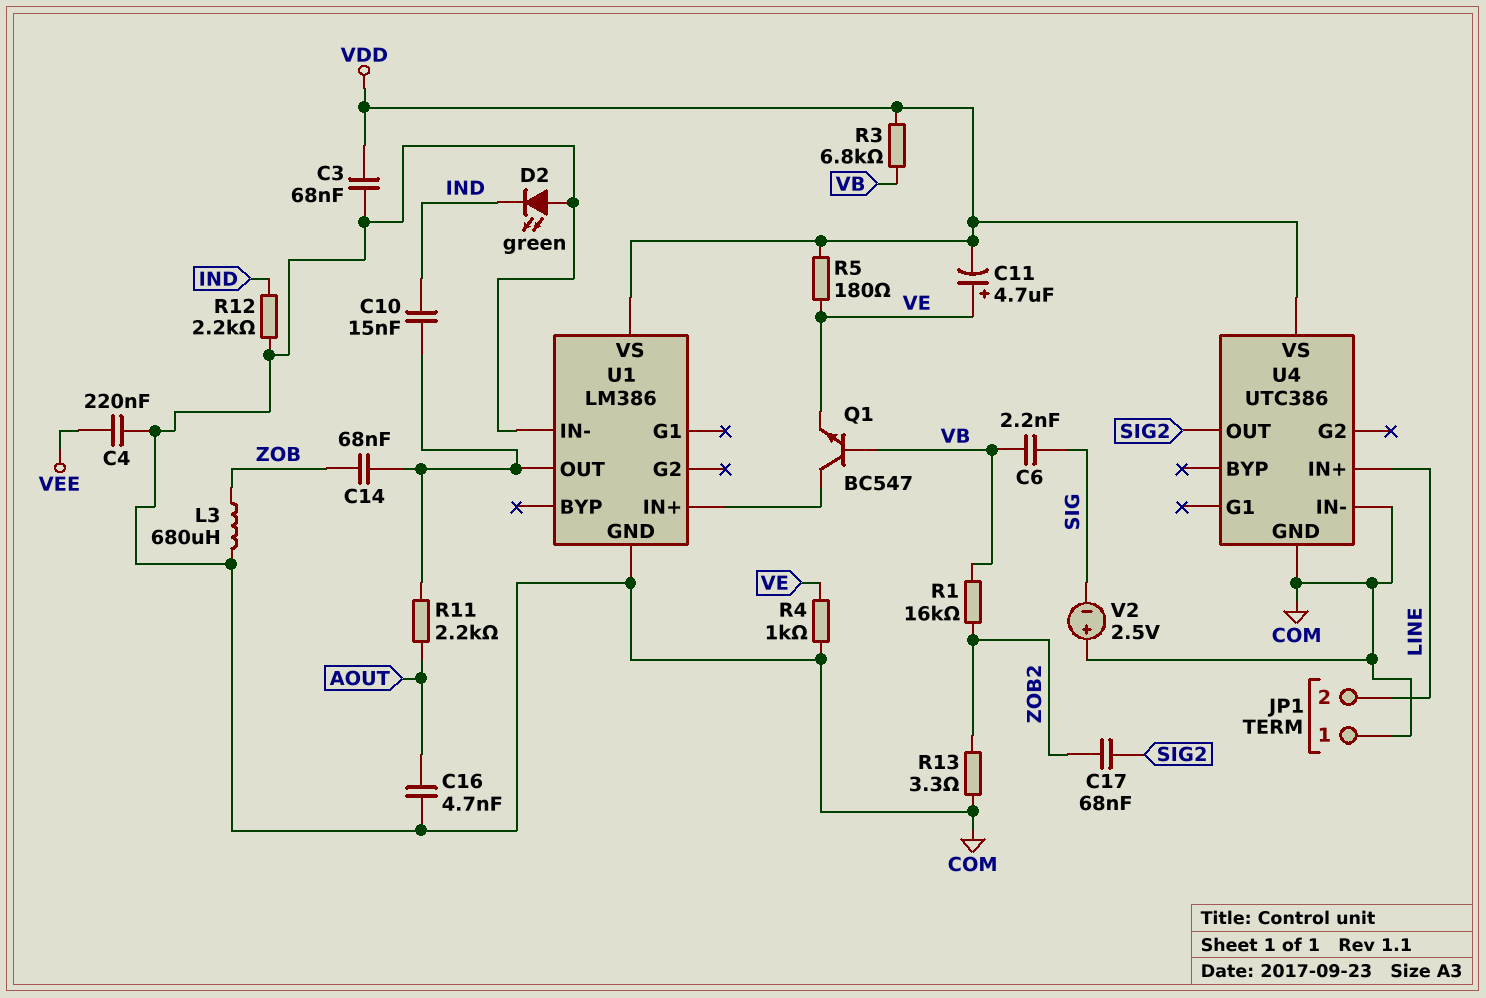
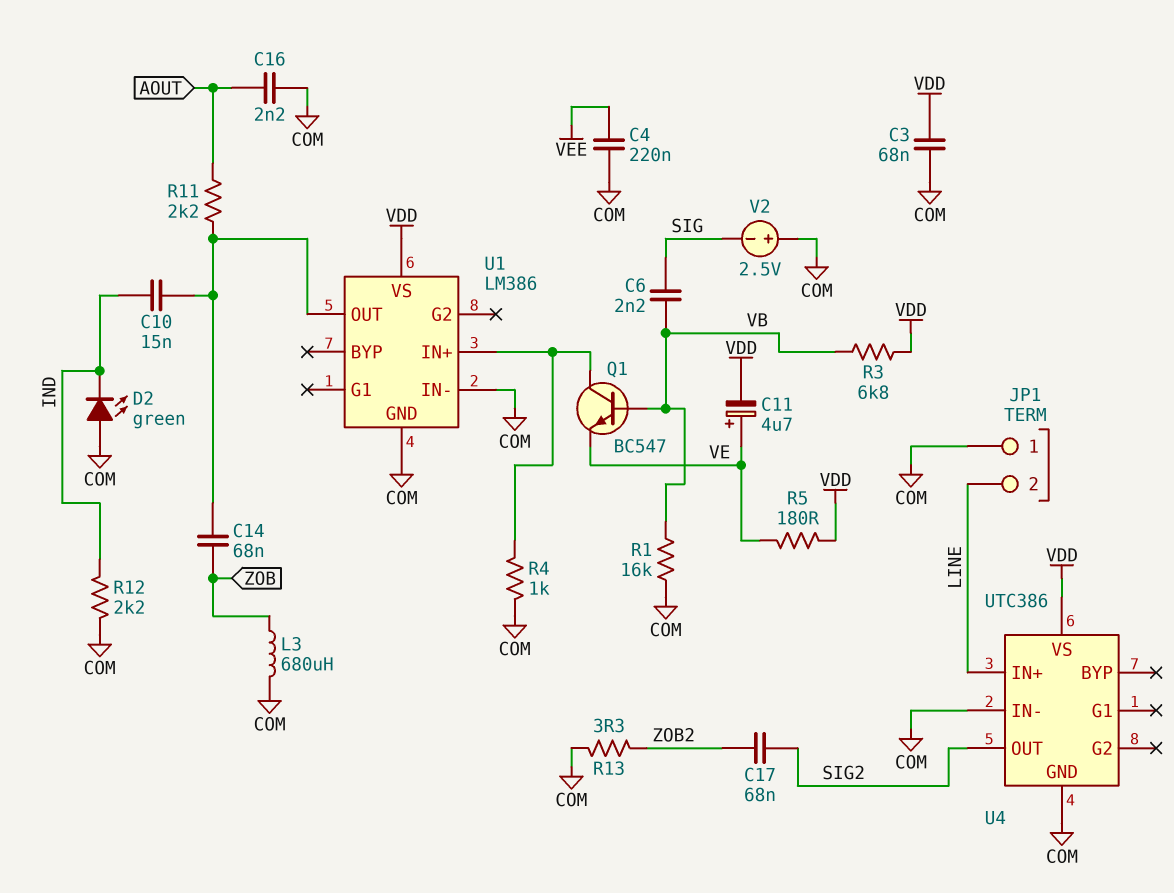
C16: 4.7nF (AOUT, COM) -> 2.2nF (AOUT, COM)
R1: 16k (VB, ZOB2) -> 16k (COM, VB)
R4: 1k (COM, VE) -> 1k (COM, U1/IN+)

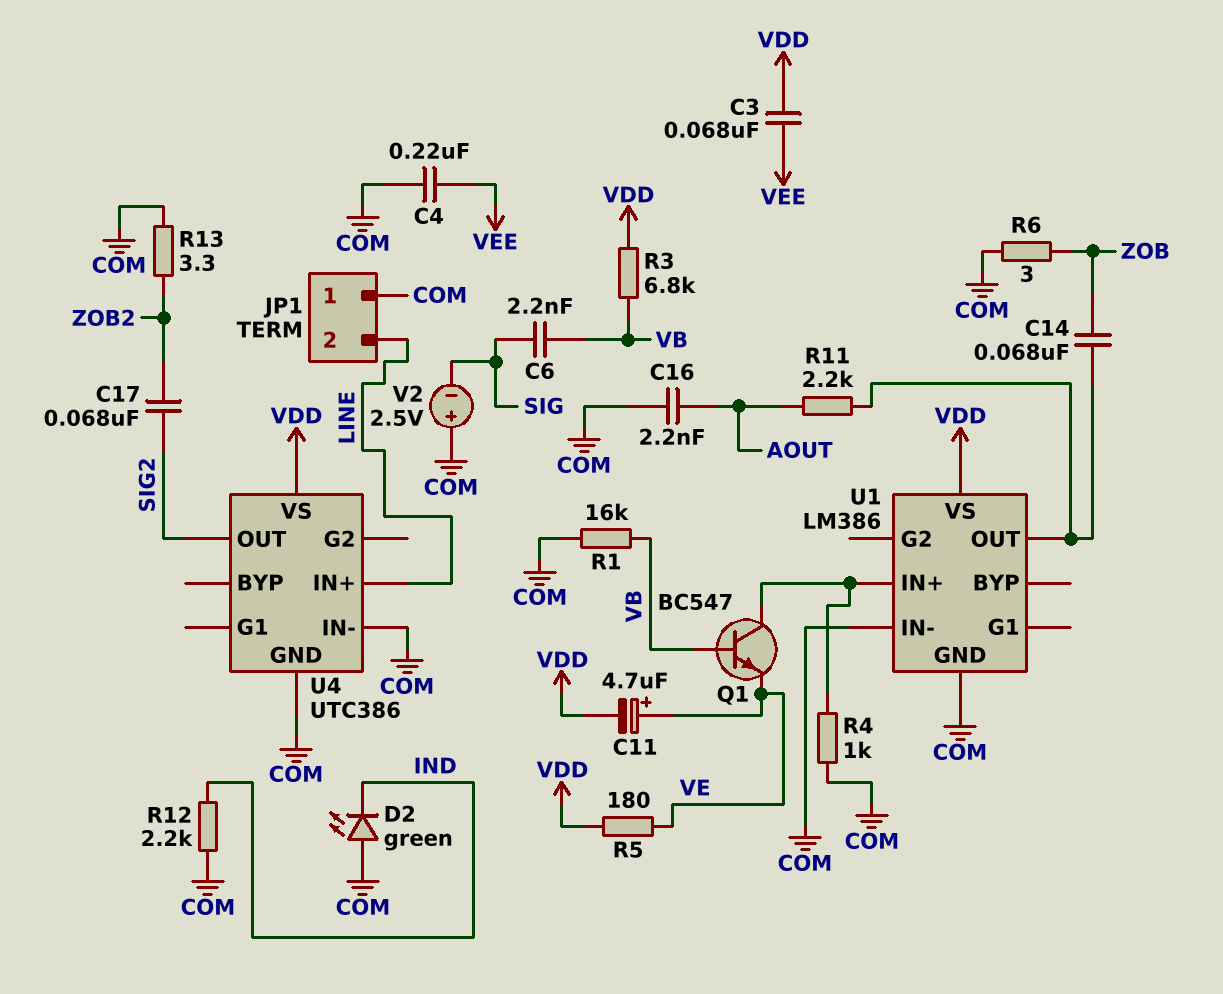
C3: 68nF (COM, VDD) -> 68nF (VDD, VEE)
C10: 15nF (IND, U1/OUT) -> none
L3: 680uH (COM, ZOB) -> none
R6: none -> 3 (COM, ZOB)

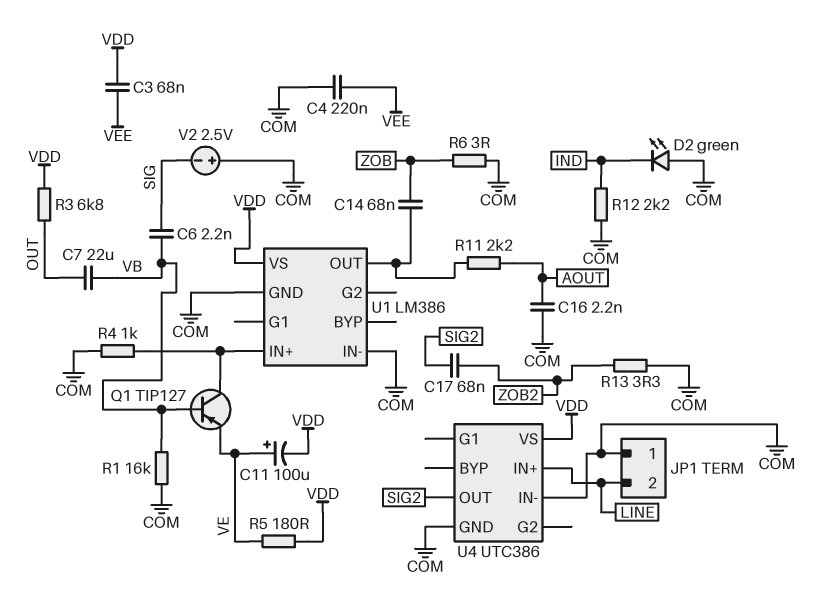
C7: none -> 22uF (OUT, VB)
C11: 4.7uF (plus VE, minus VDD) -> 100uF (plus VE, minus VDD)
Q1: NPN BC547 (B VB, C U1/IN+, E VE) -> PNP TIP127 (B VB, C U1/IN+, E VE)
R3: 6.8k (VB, VDD) -> 6.8k (OUT, VDD)

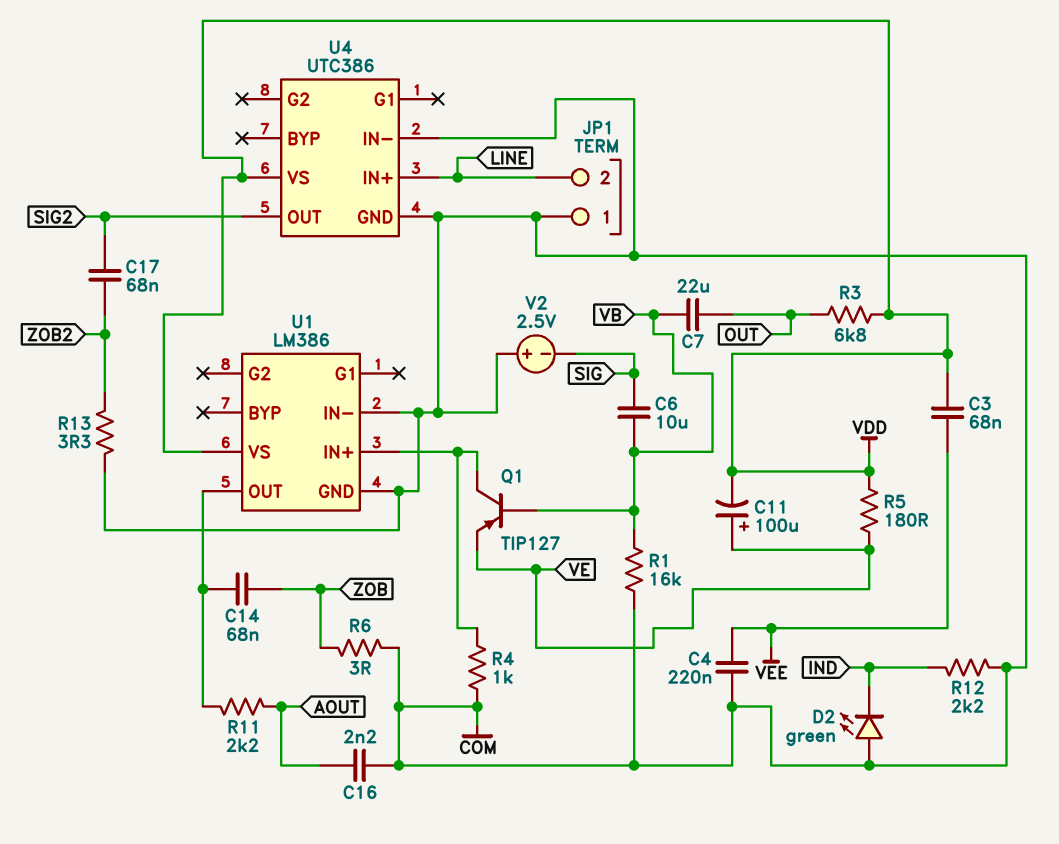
C6: 2.2nF (SIG, VB) -> 10uF (SIG, VB)

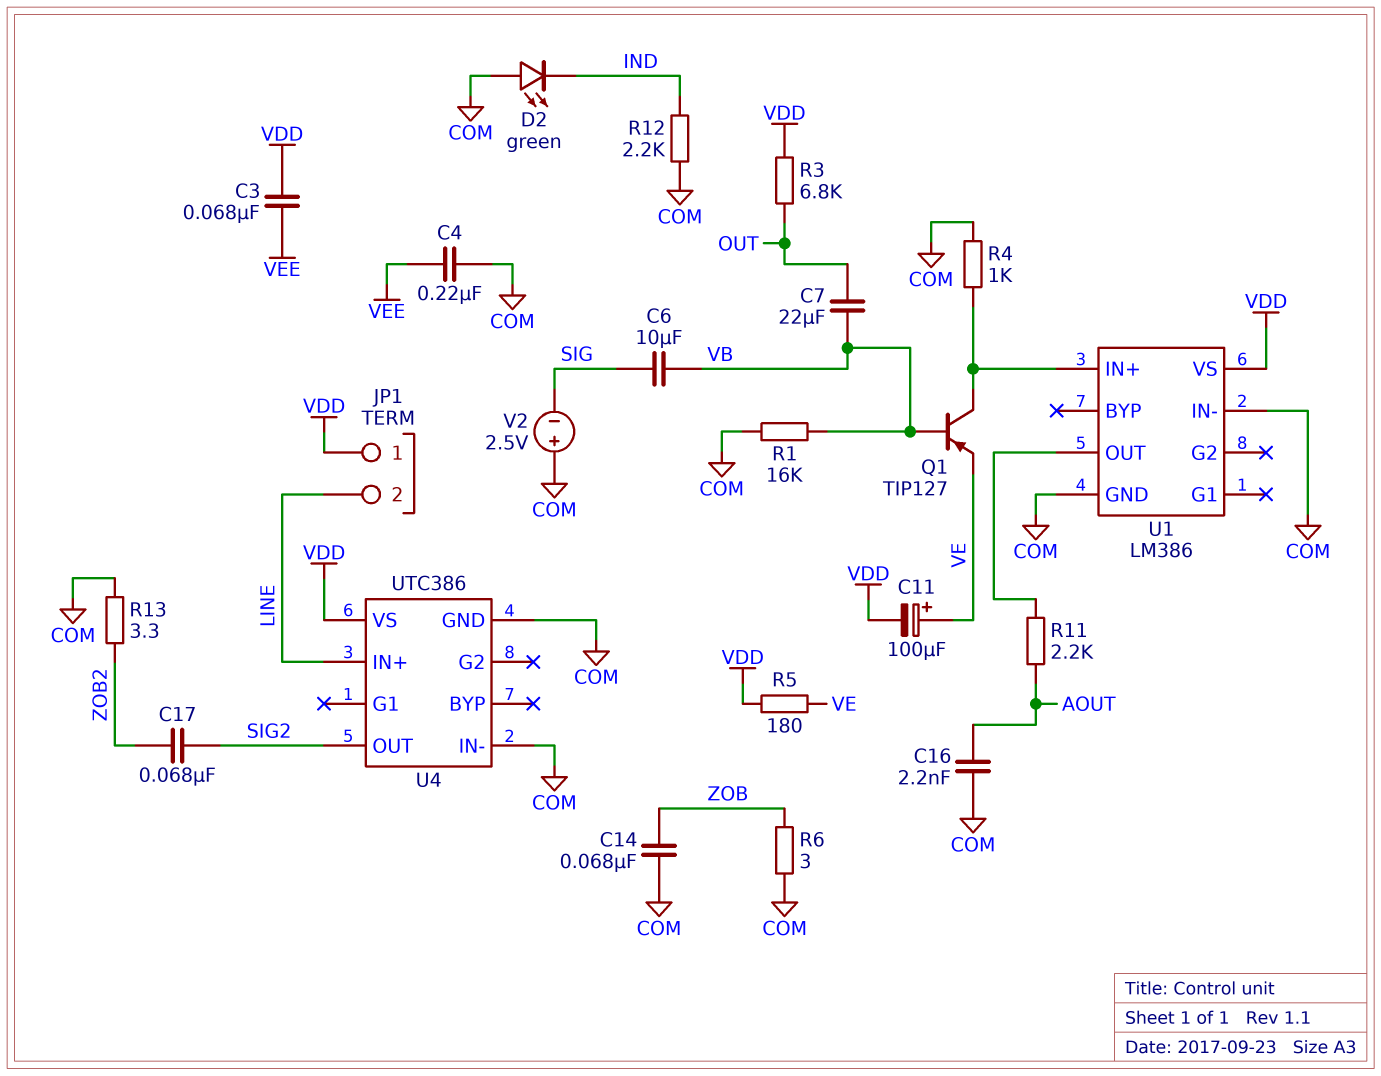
C14: 68nF (U1/OUT, ZOB) -> 68nF (COM, ZOB)
JP1 pin 1: COM -> VDD

